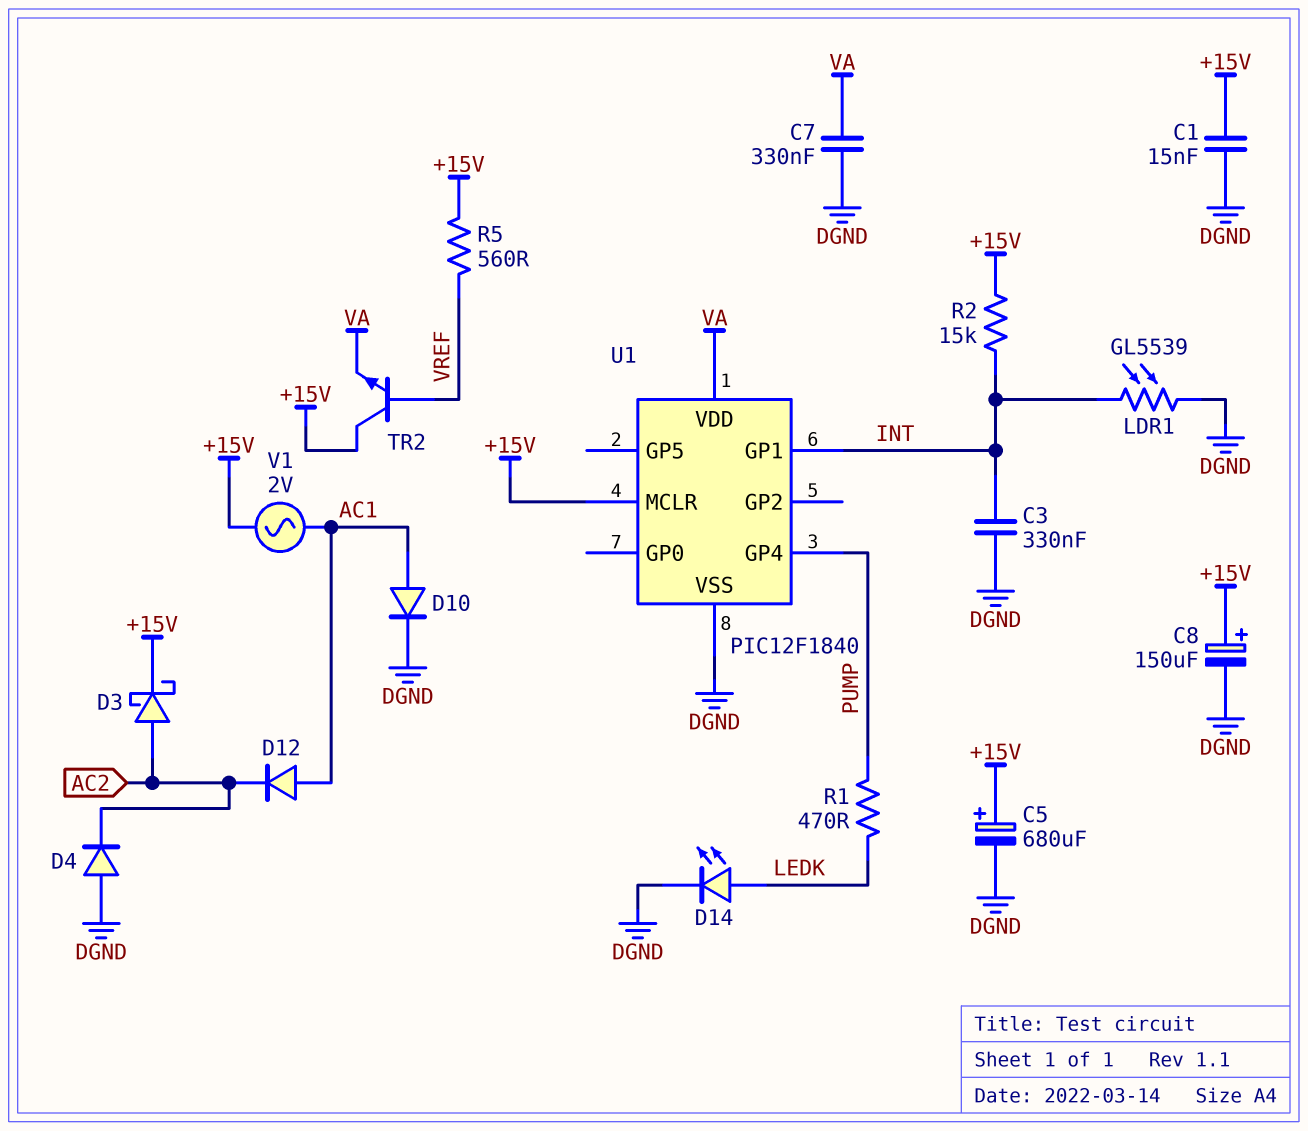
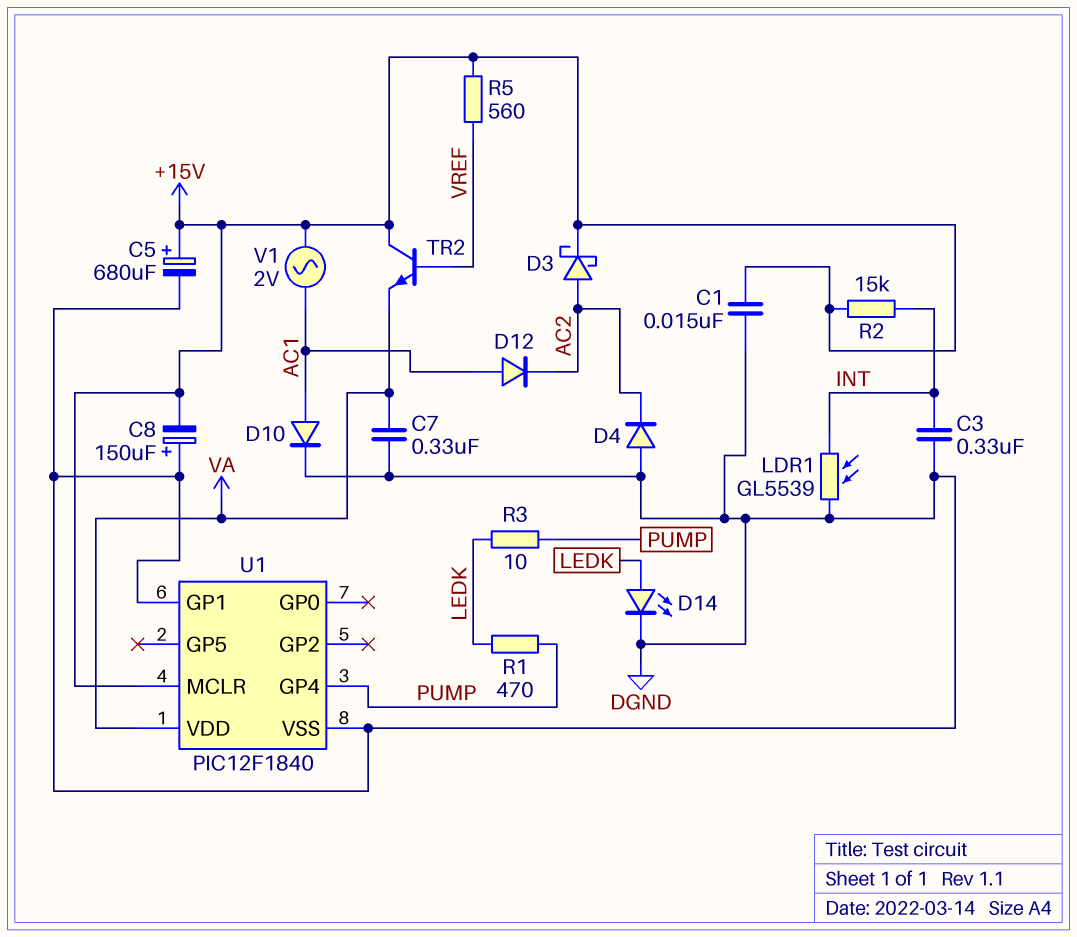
C8: 150uF (plus +15V, minus DGND) -> 150uF (plus DGND, minus +15V)
R3: none -> 10 (LEDK, PUMP)
U1 pin GP1: INT -> DGND

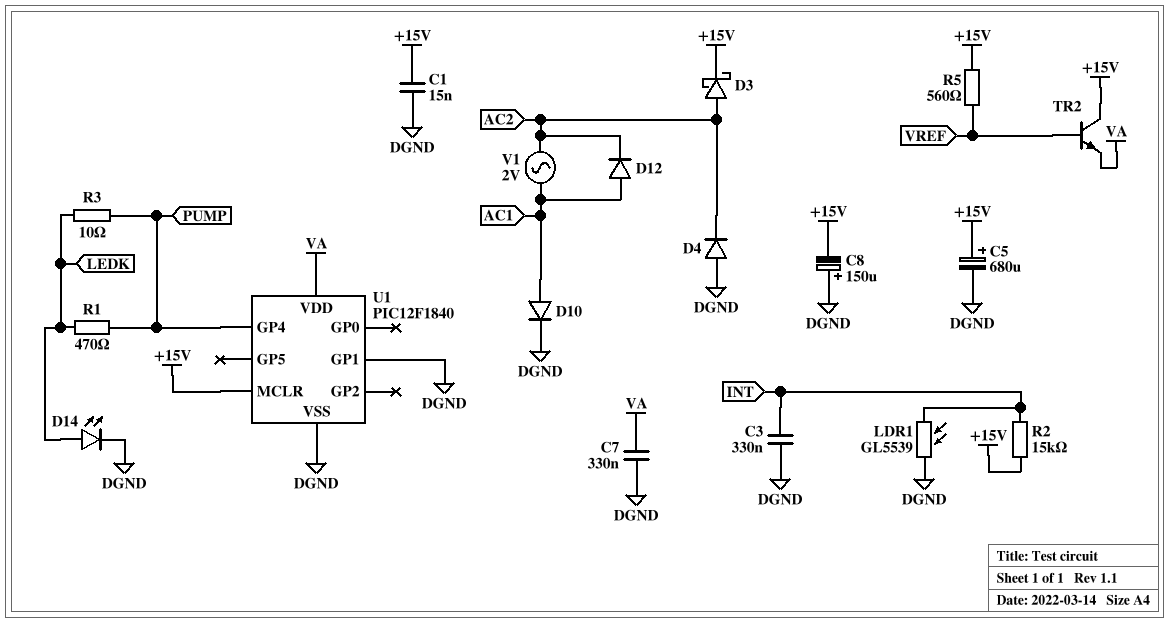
V1: AC 2V (+15V, AC1) -> AC 2V (AC1, AC2)

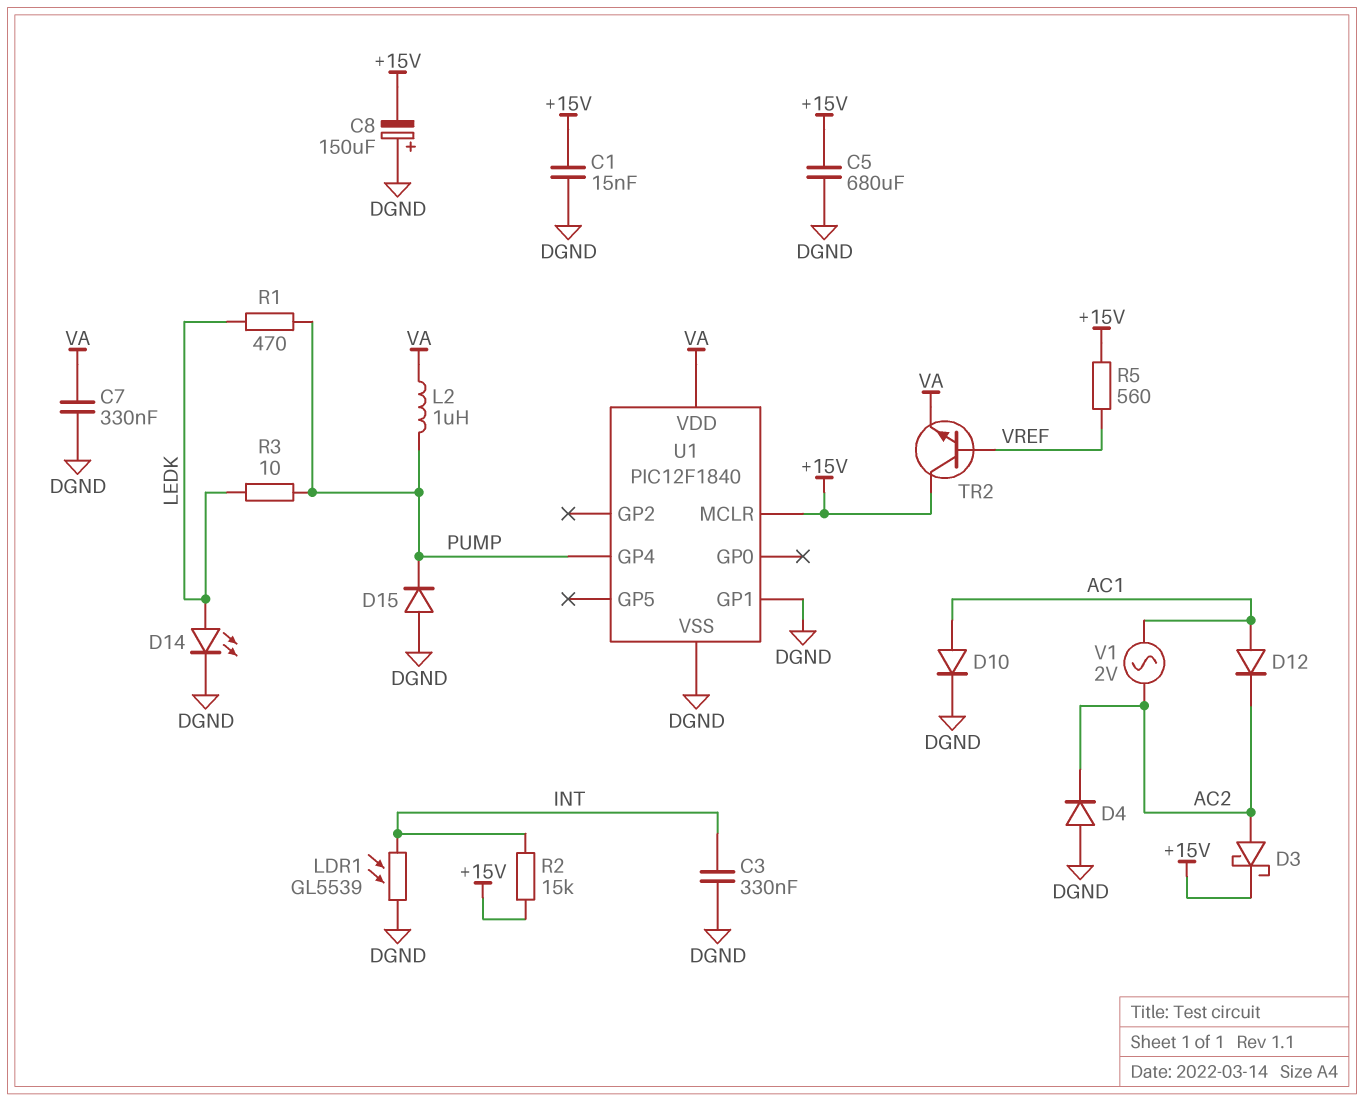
C5: 680uF (plus +15V, minus DGND) -> 680uF (+15V, DGND)
D15: none -> diode (A DGND, K PUMP)
L2: none -> 1uH (PUMP, VA)

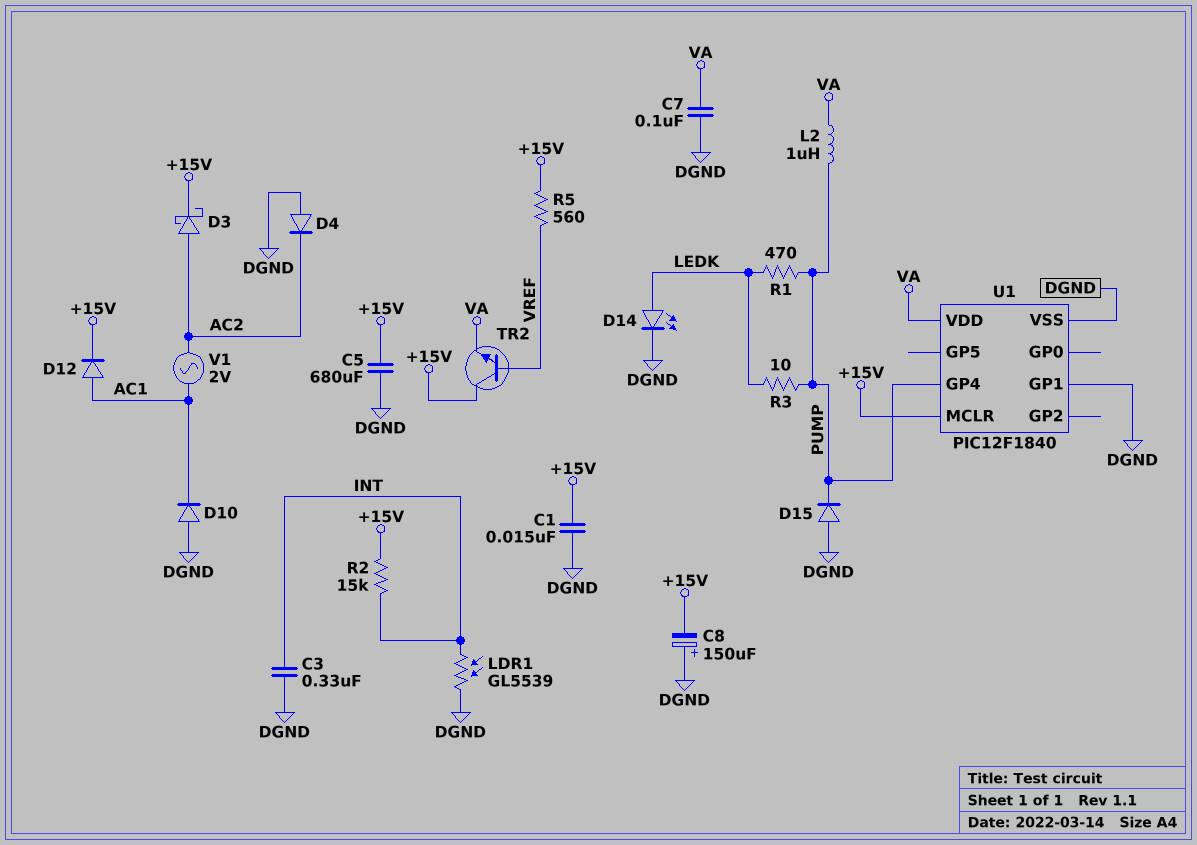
C7: 330nF (DGND, VA) -> 100nF (DGND, VA)
D10: diode (A AC1, K DGND) -> diode (A DGND, K AC1)
D12: diode (A AC1, K AC2) -> diode (A AC1, K +15V)

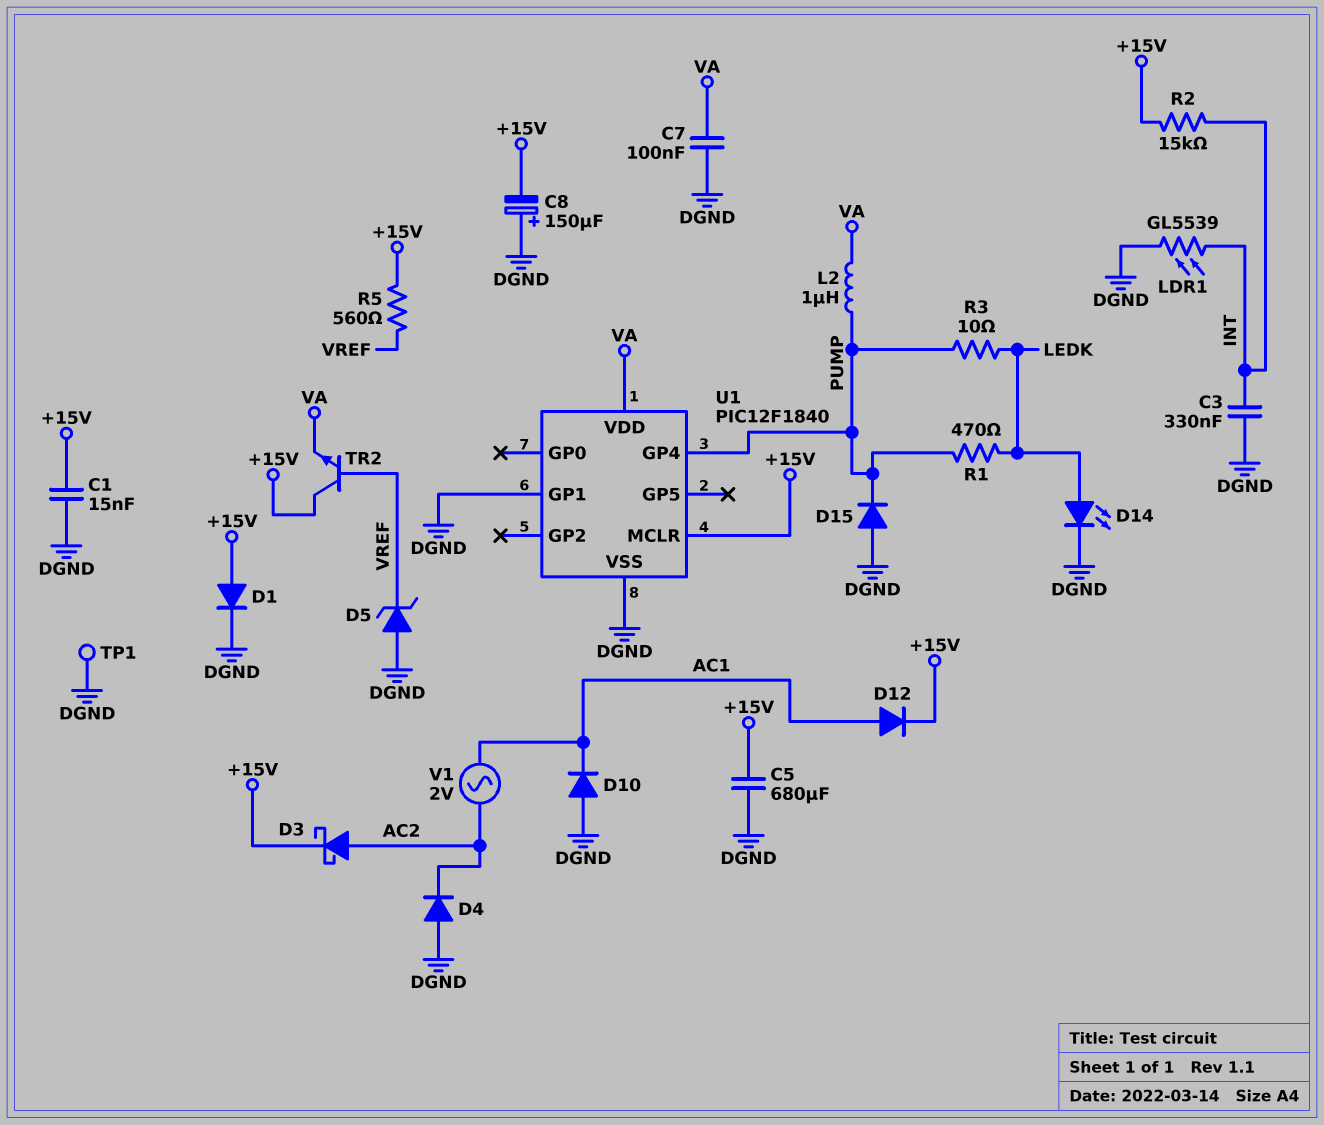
D1: none -> diode (A +15V, K DGND)
D5: none -> zener (A DGND, K VREF)
TP1: none -> test point (DGND)

